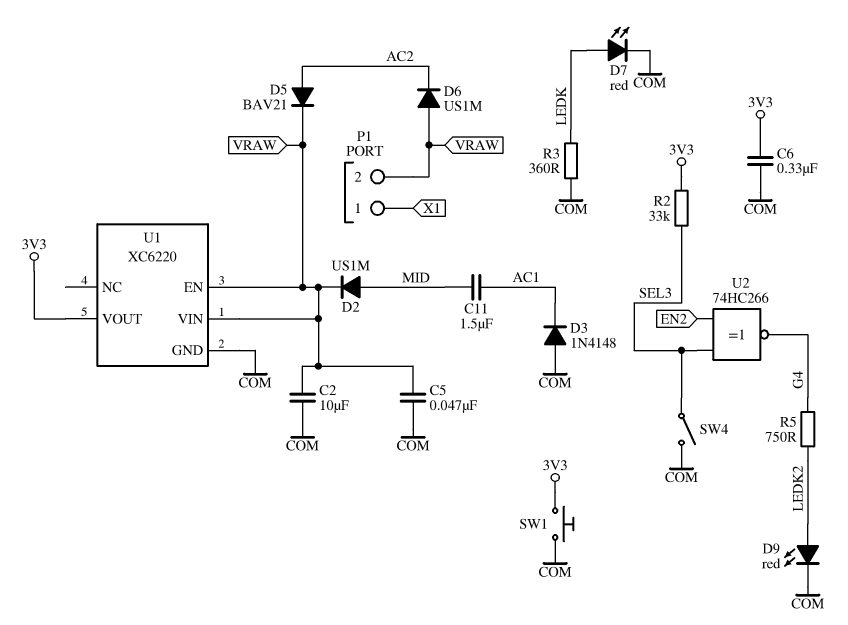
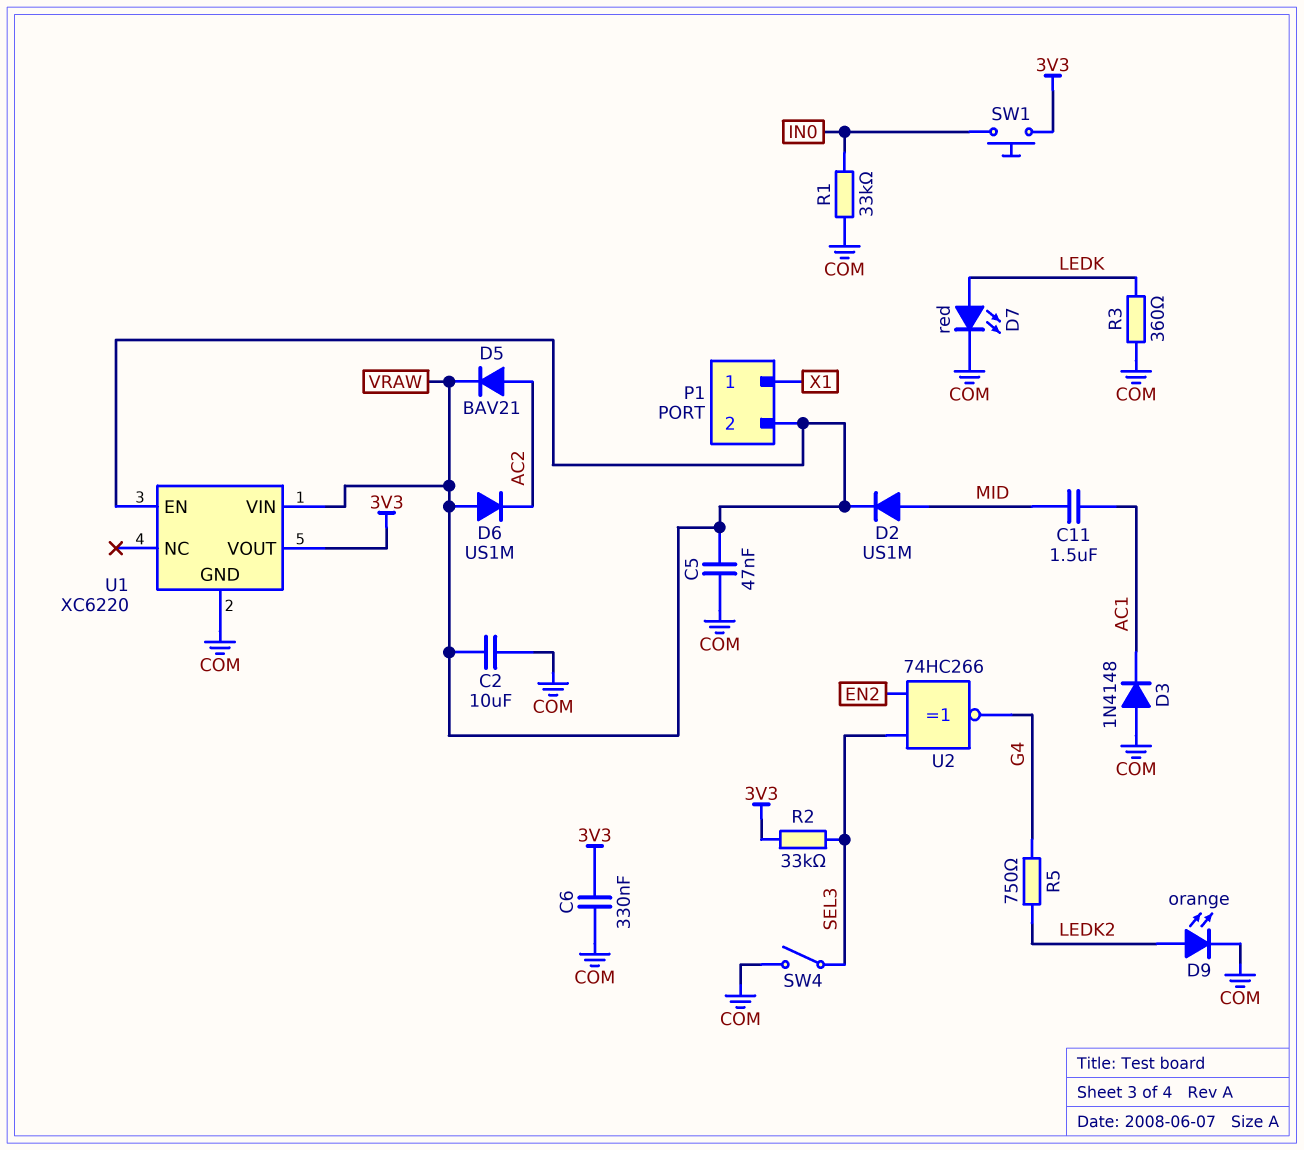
D9: LED red (A LEDK2, K COM) -> LED orange (A LEDK2, K COM)
R1: none -> 33k (COM, IN0)
SW1: button (3V3, COM) -> button (3V3, IN0)

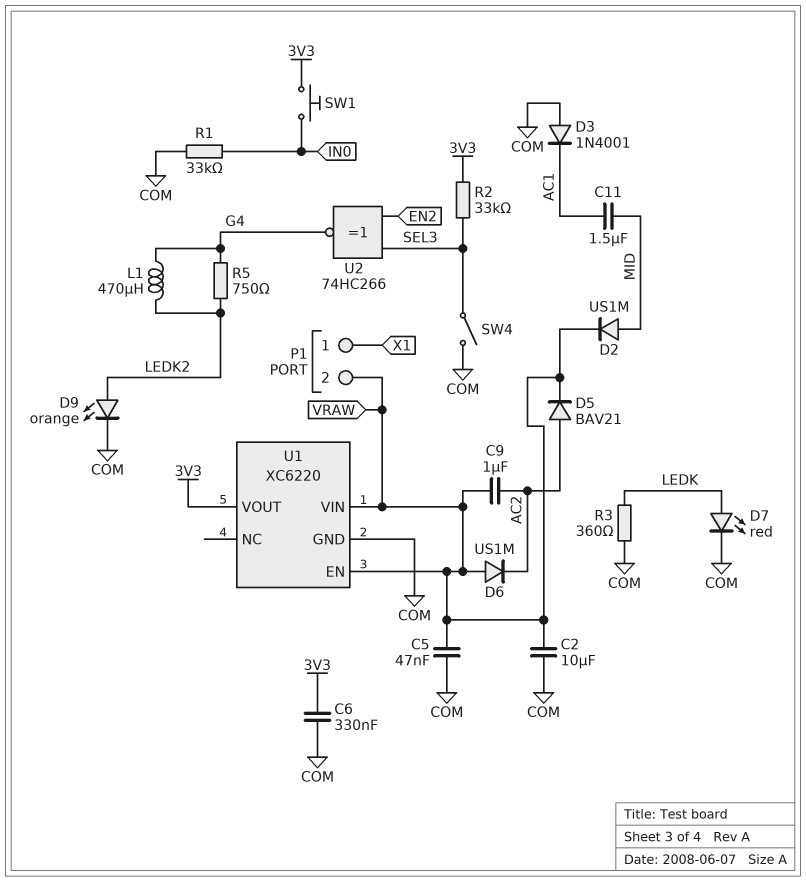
C9: none -> 1uF (AC2, VRAW)
D3: diode 1N4148 (A COM, K AC1) -> diode 1N4001 (A COM, K AC1)
L1: none -> 470uH (G4, LEDK2)

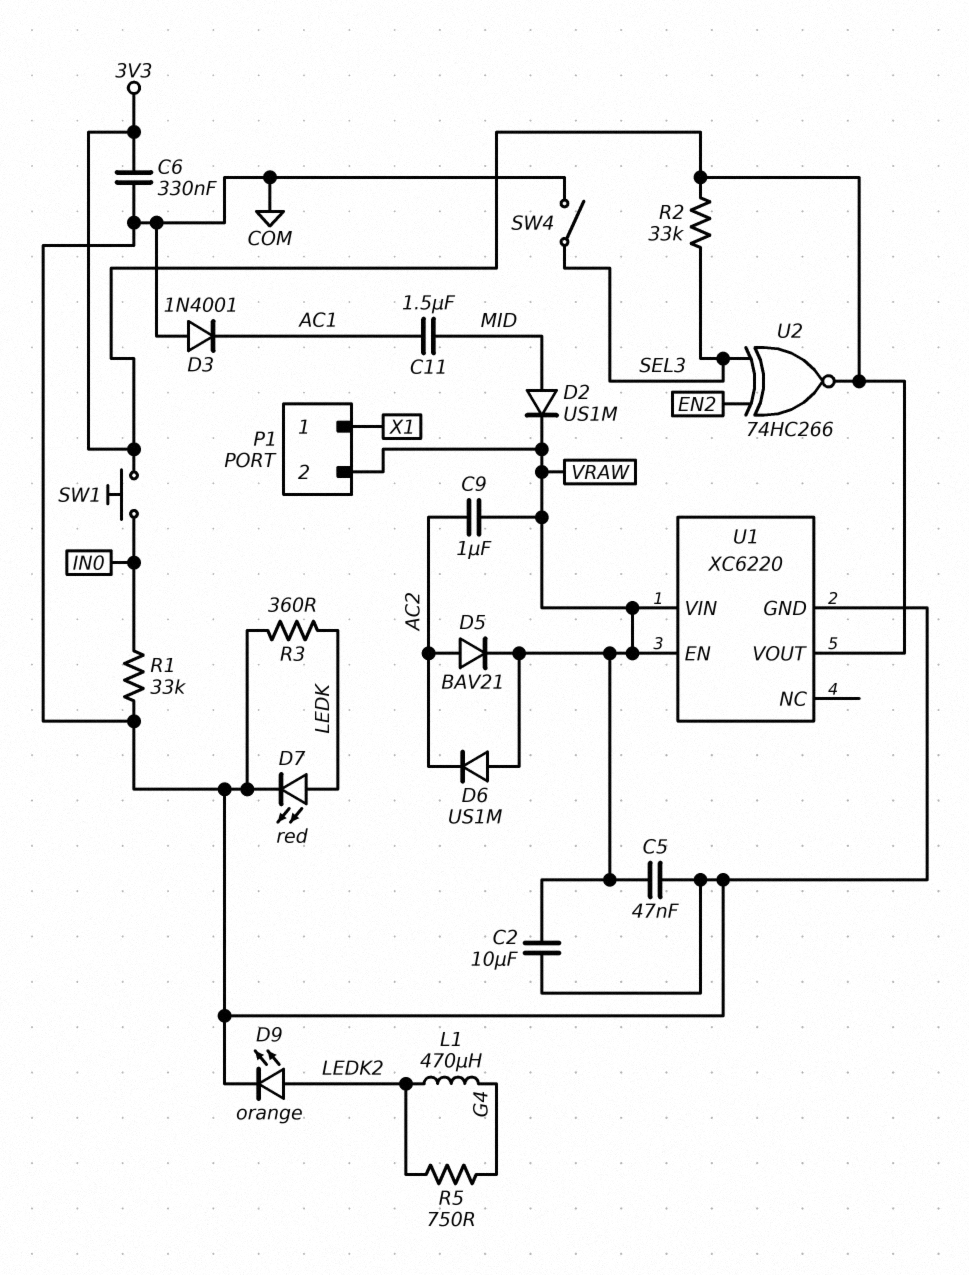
U2: XNOR 74HC266 (in EN2, in SEL3, out G4) -> XNOR 74HC266 (in EN2, in SEL3, out 3V3)

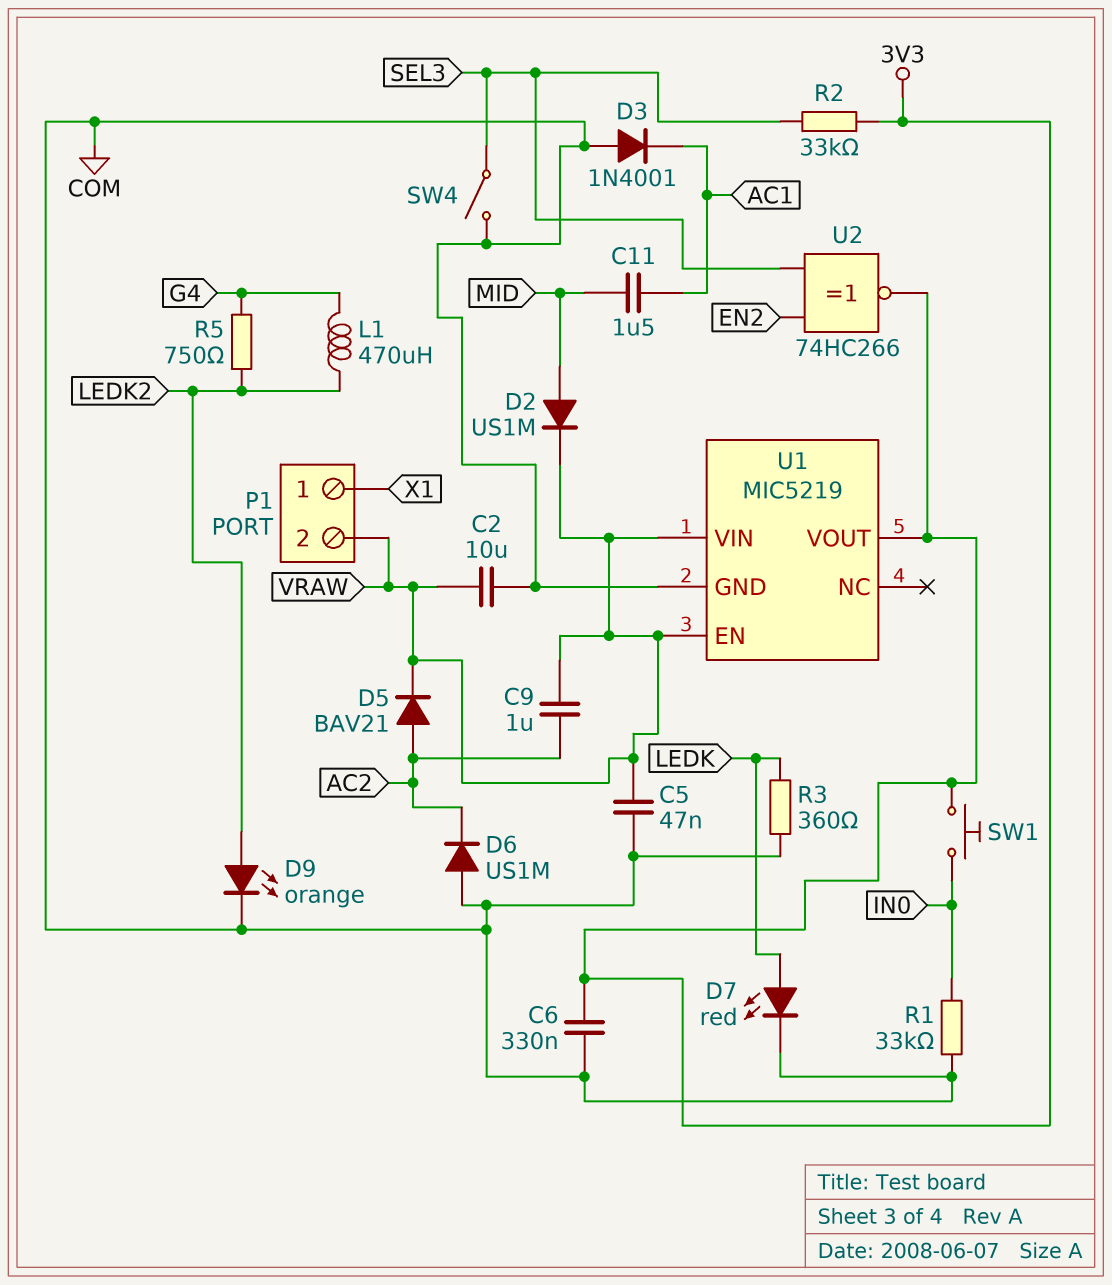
D6: diode US1M (A VRAW, K AC2) -> diode US1M (A COM, K AC2)
U1: XC6220 -> MIC5219

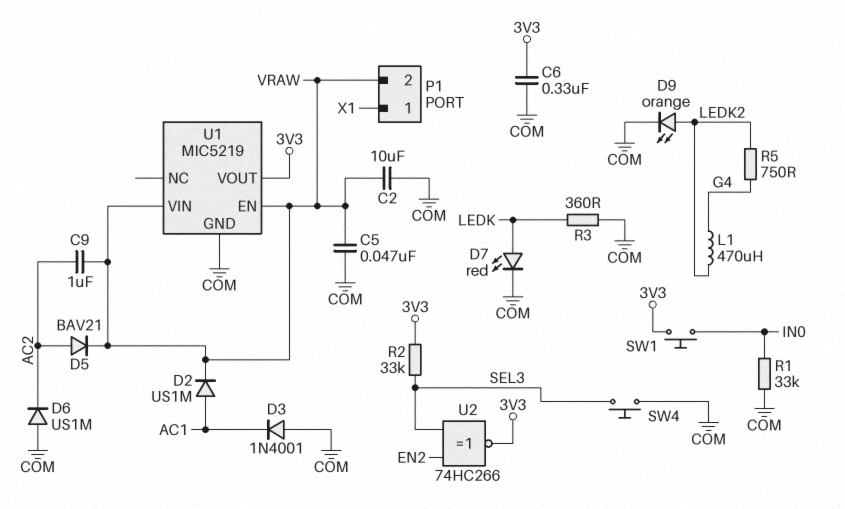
C11: 1.5uF (AC1, MID) -> none
D2: diode US1M (A MID, K VRAW) -> diode US1M (A AC1, K VRAW)
SW4: switch (COM, SEL3) -> button (COM, SEL3)

